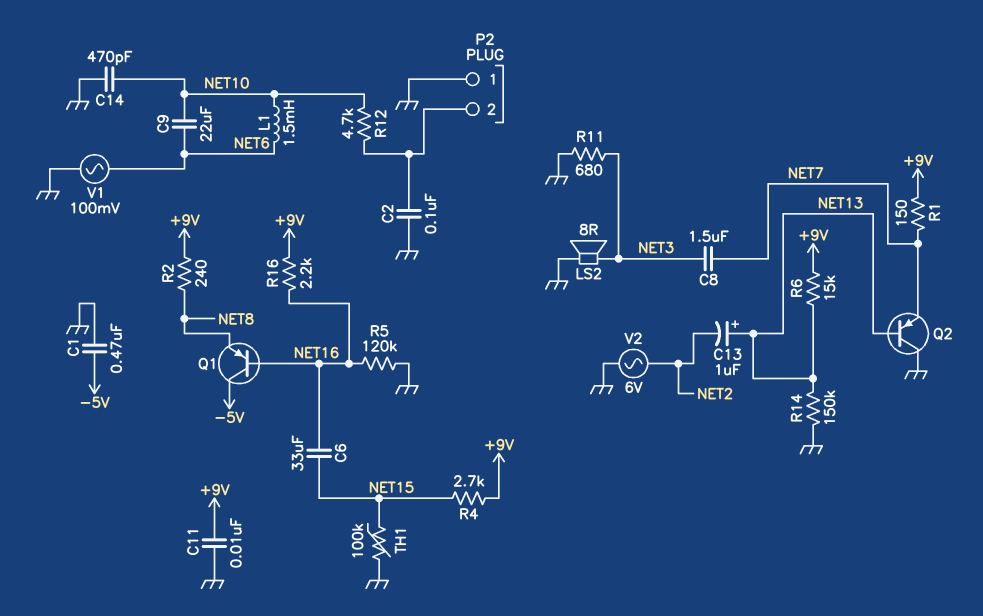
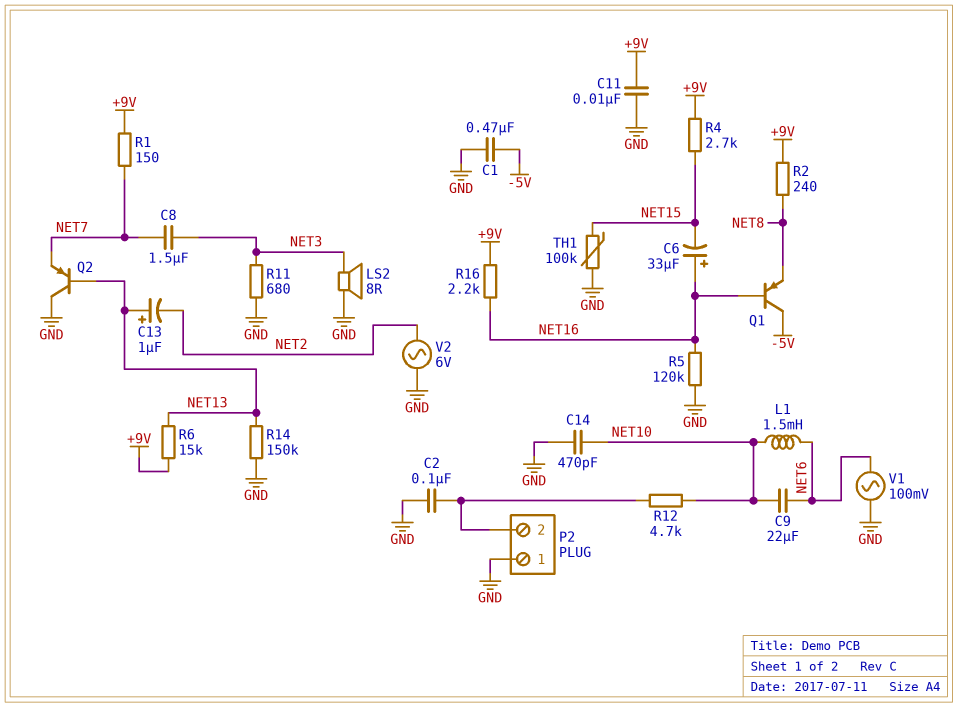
C6: 33uF (NET15, NET16) -> 33uF (plus NET16, minus NET15)

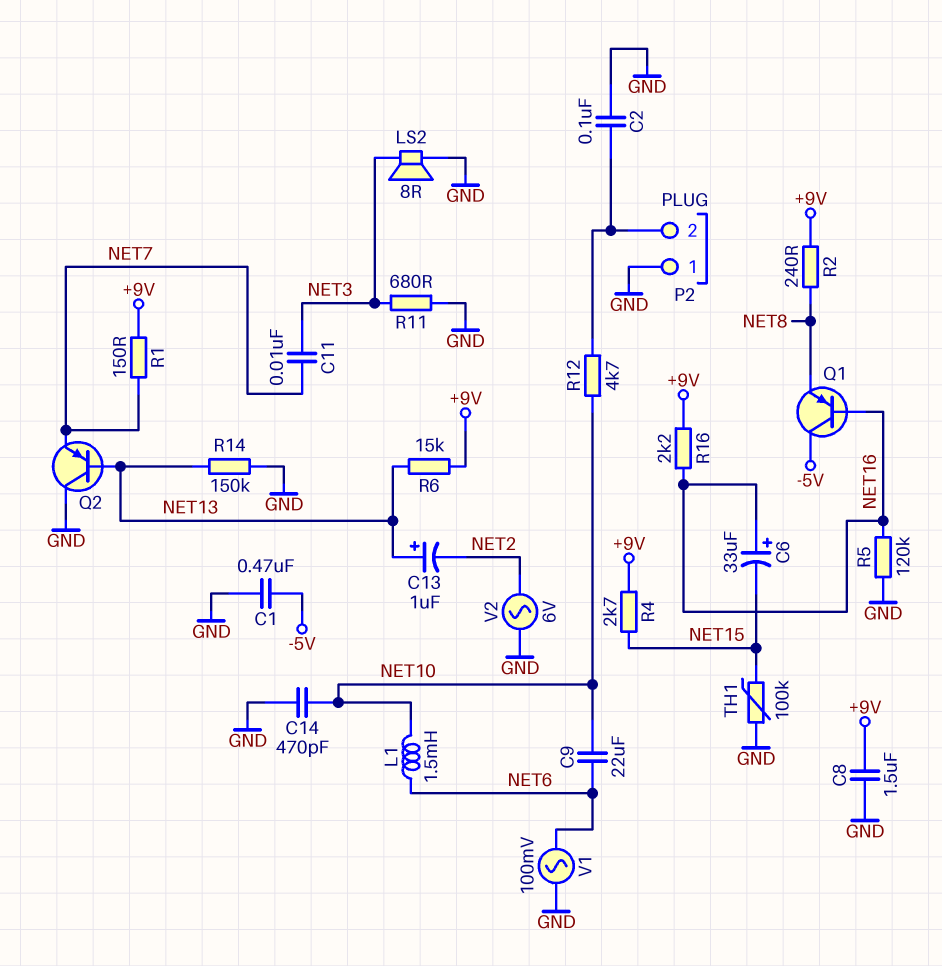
C8: 1.5uF (NET3, NET7) -> 1.5uF (+9V, GND)
C11: 10nF (+9V, GND) -> 10nF (NET3, NET7)

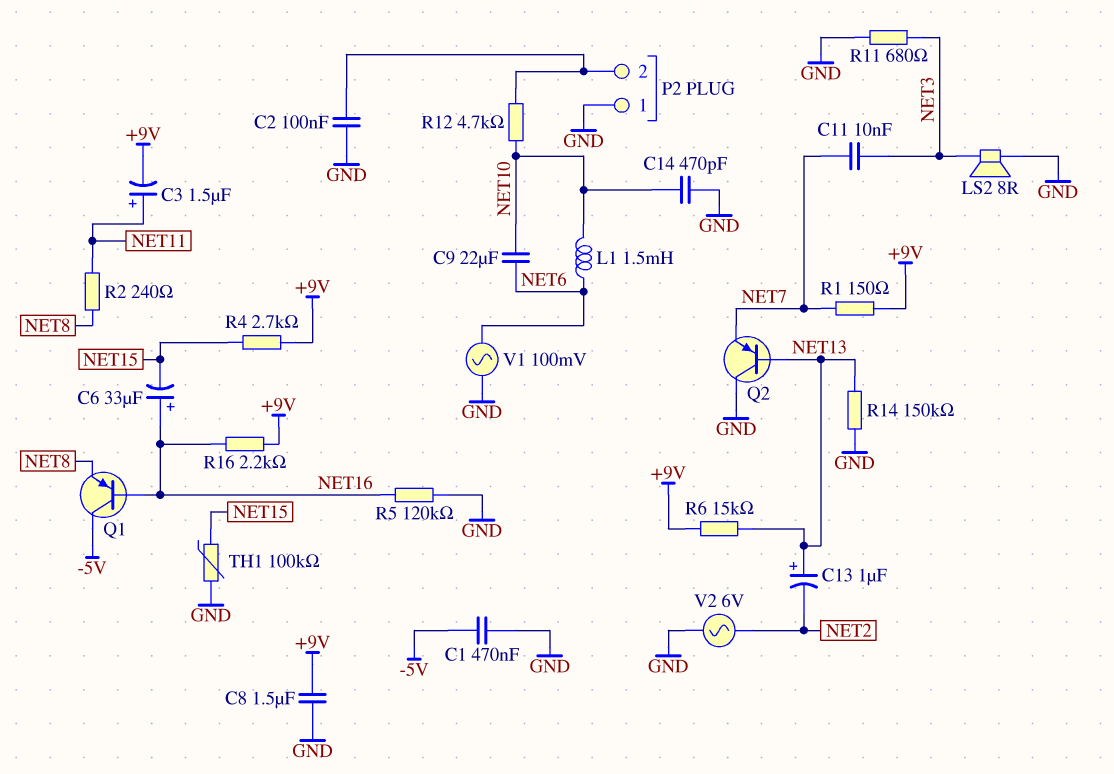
C3: none -> 1.5uF (plus NET11, minus +9V)
R2: 240 (+9V, NET8) -> 240 (NET8, NET11)

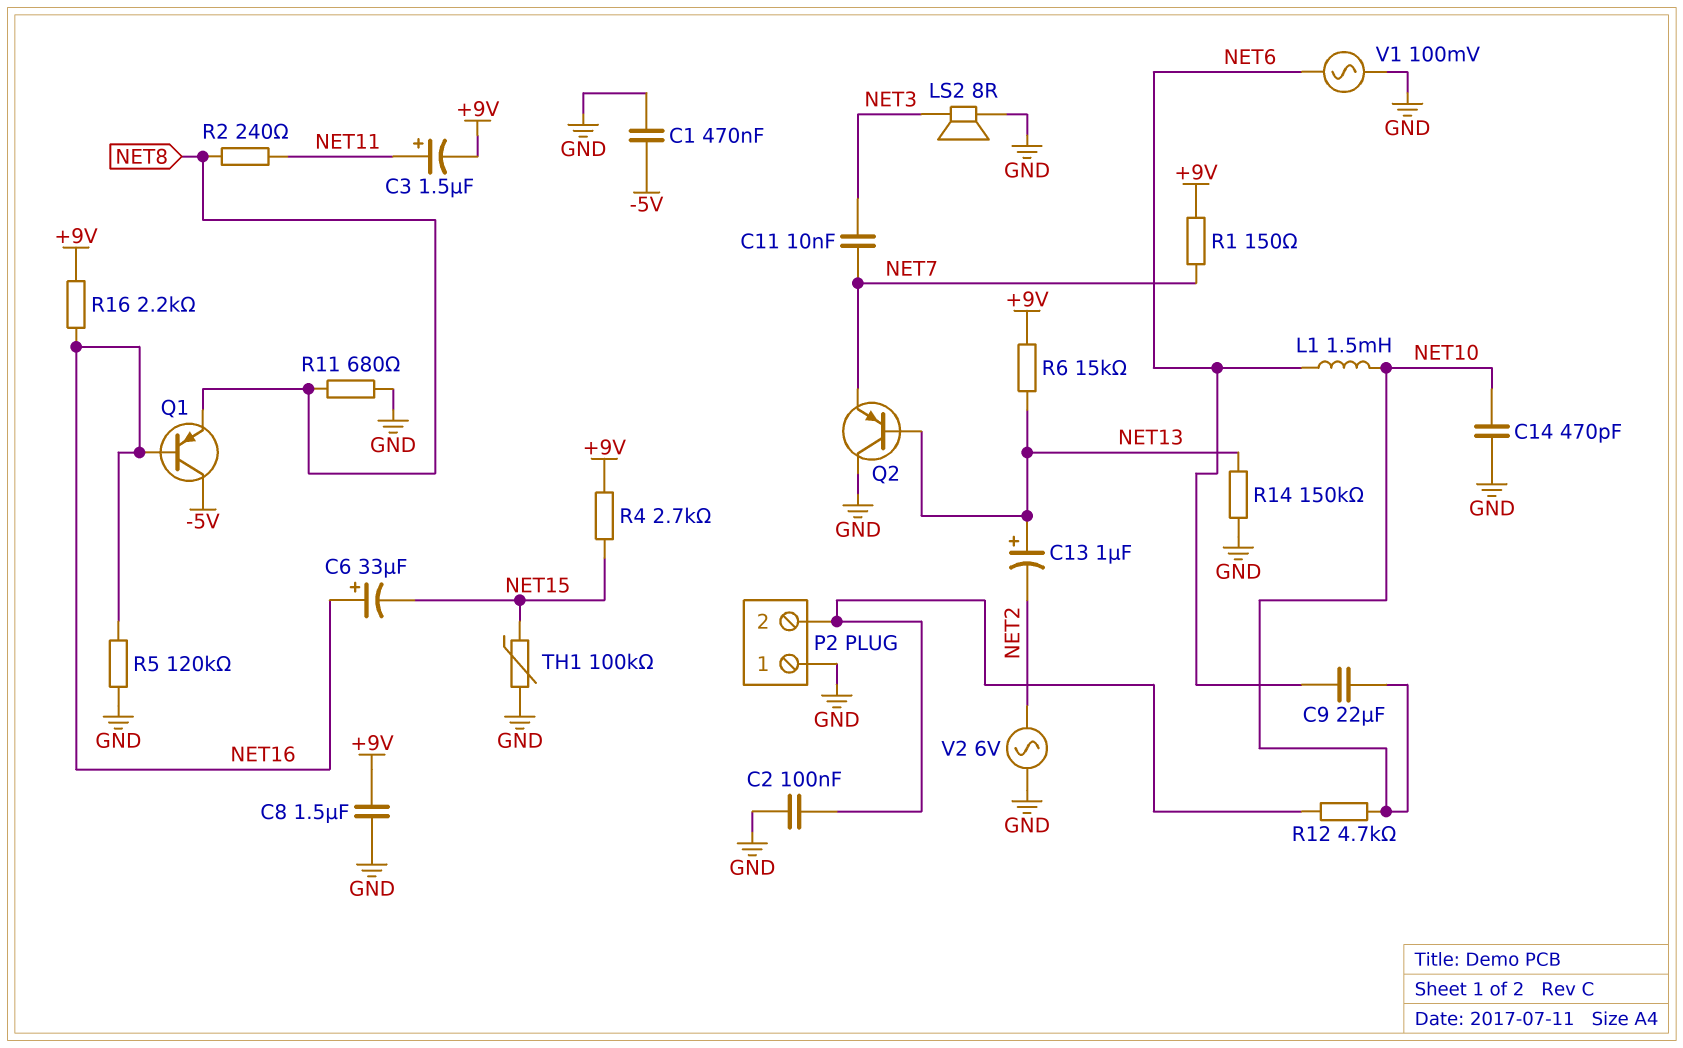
R11: 680 (GND, NET3) -> 680 (GND, NET8)

